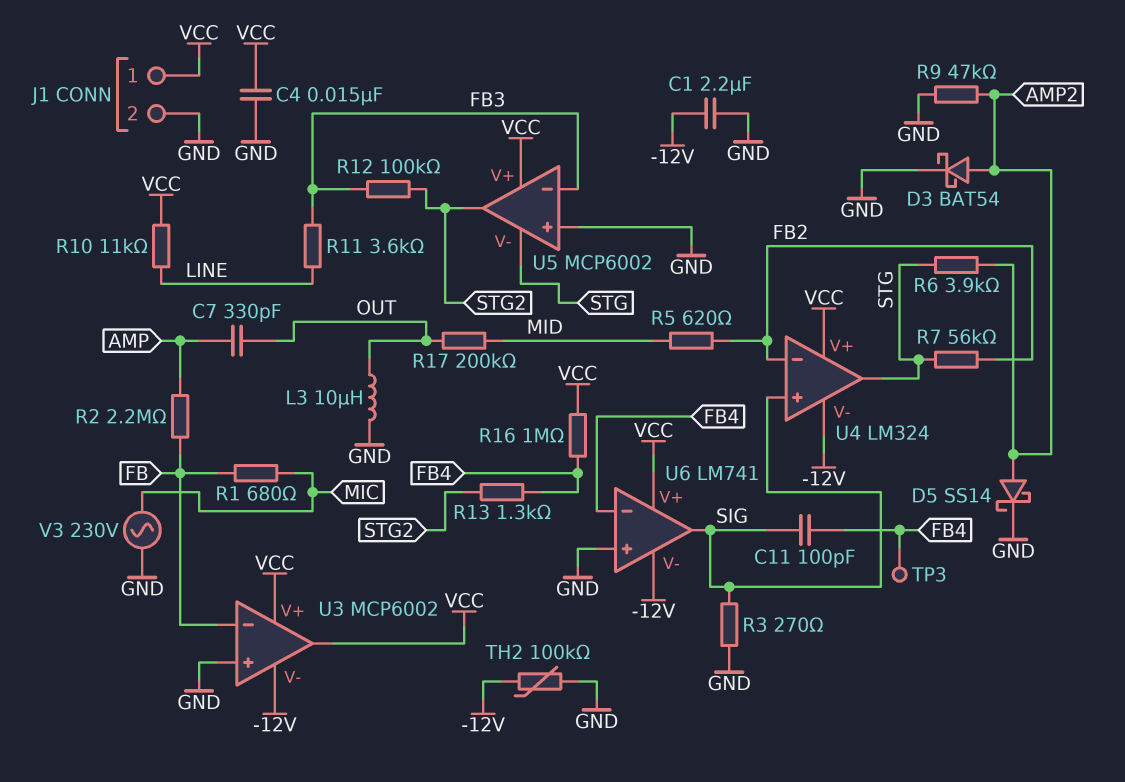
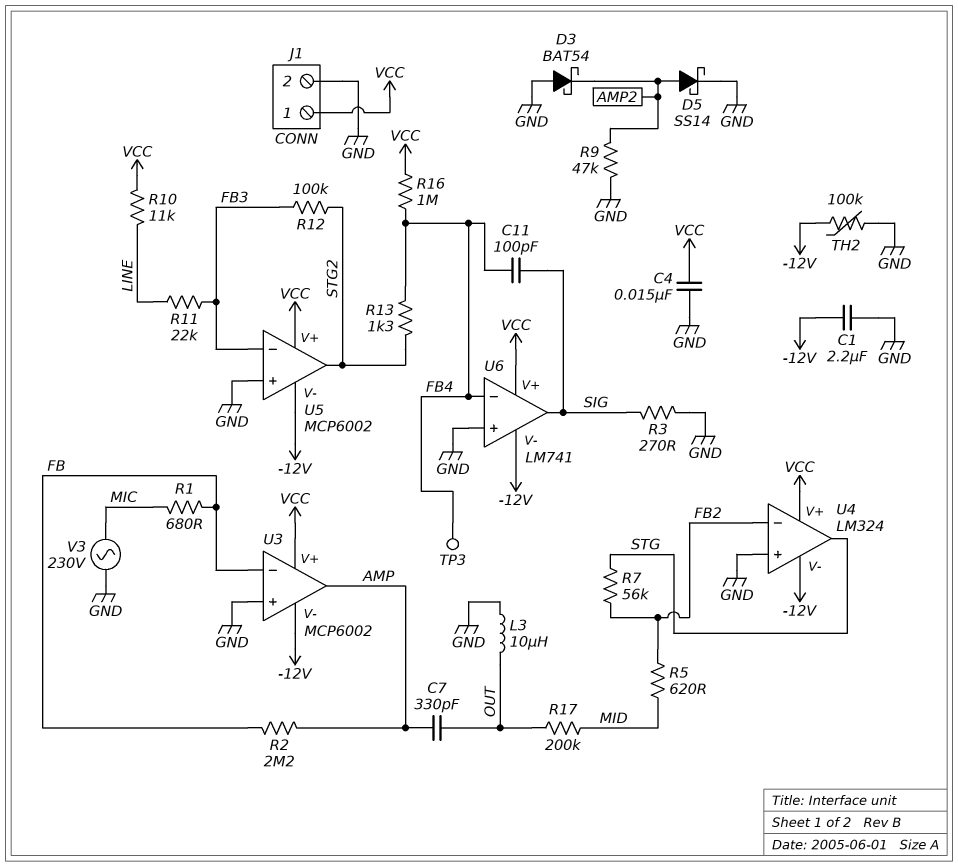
D3: schottky BAT54 (A AMP2, K GND) -> schottky BAT54 (A GND, K AMP2)
R6: 3.9k (AMP2, STG) -> none
R11: 3.6k (FB3, LINE) -> 22k (FB3, LINE)
U3 pin out: VCC -> AMP
U4 pin in+: SIG -> GND
U5 pin V-: STG -> -12V

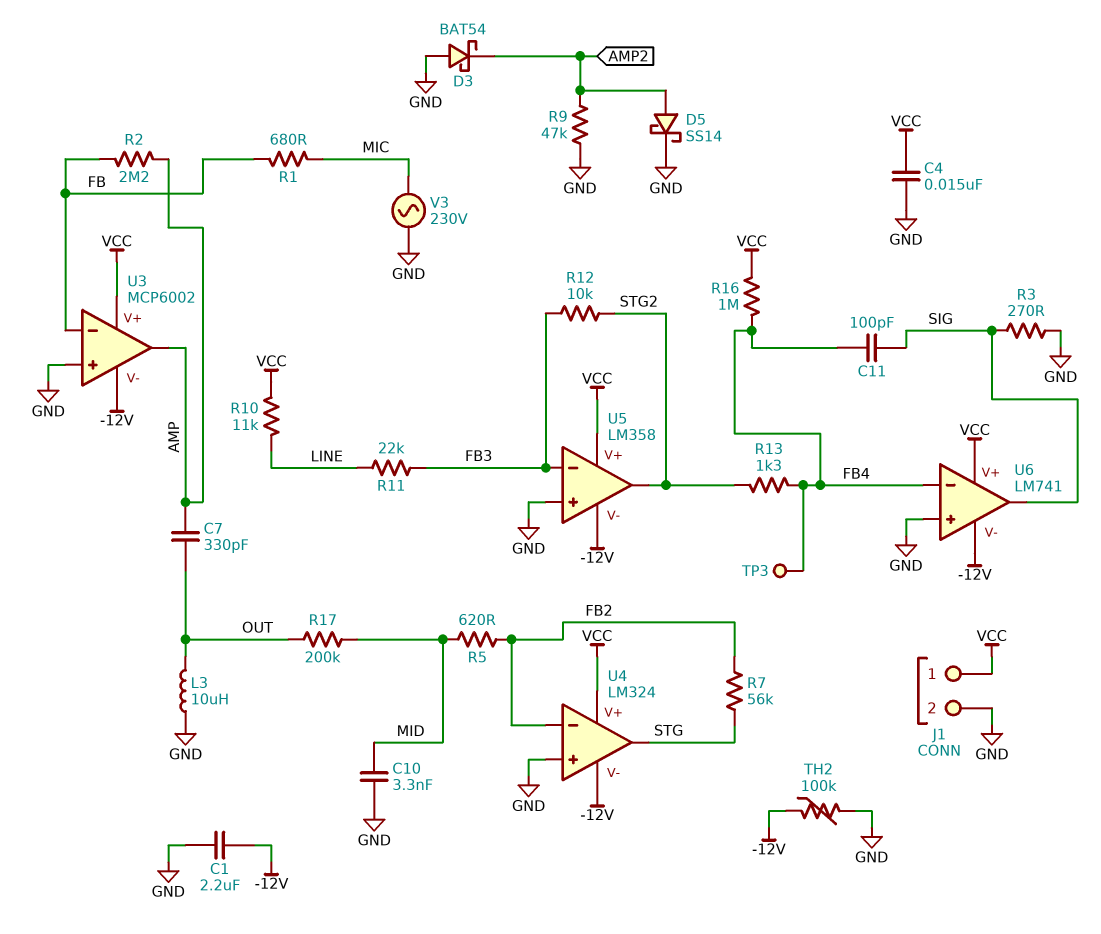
C10: none -> 3.3nF (GND, MID)
R12: 100k (FB3, STG2) -> 10k (FB3, STG2)
U5: MCP6002 -> LM358

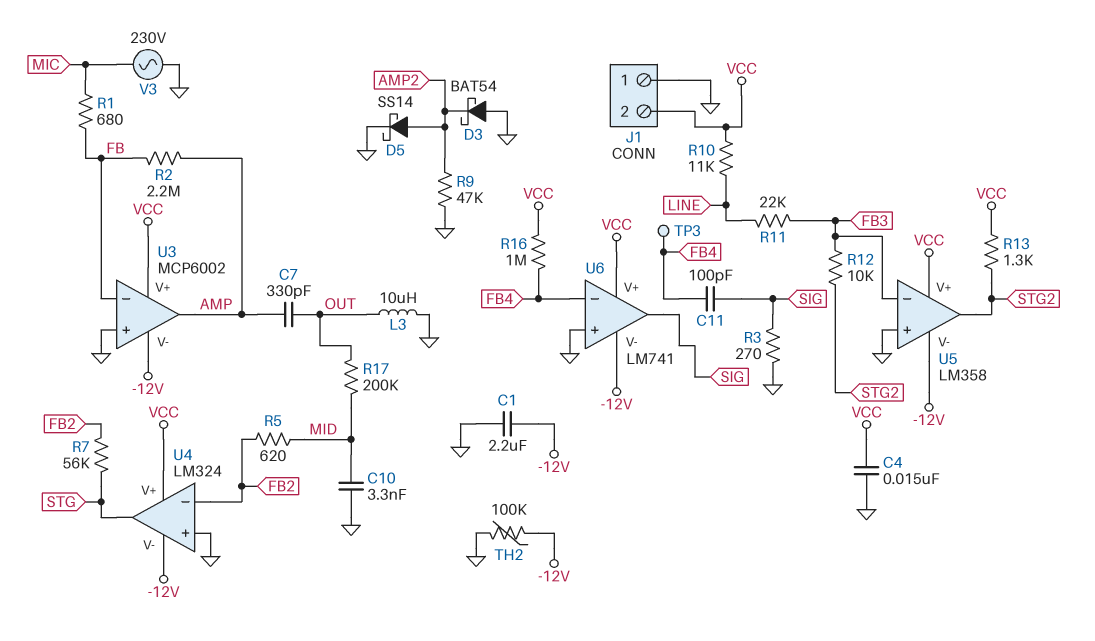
J1 pin 1: VCC -> GND
J1 pin 2: GND -> VCC
R13: 1.3k (FB4, STG2) -> 1.3k (STG2, VCC)

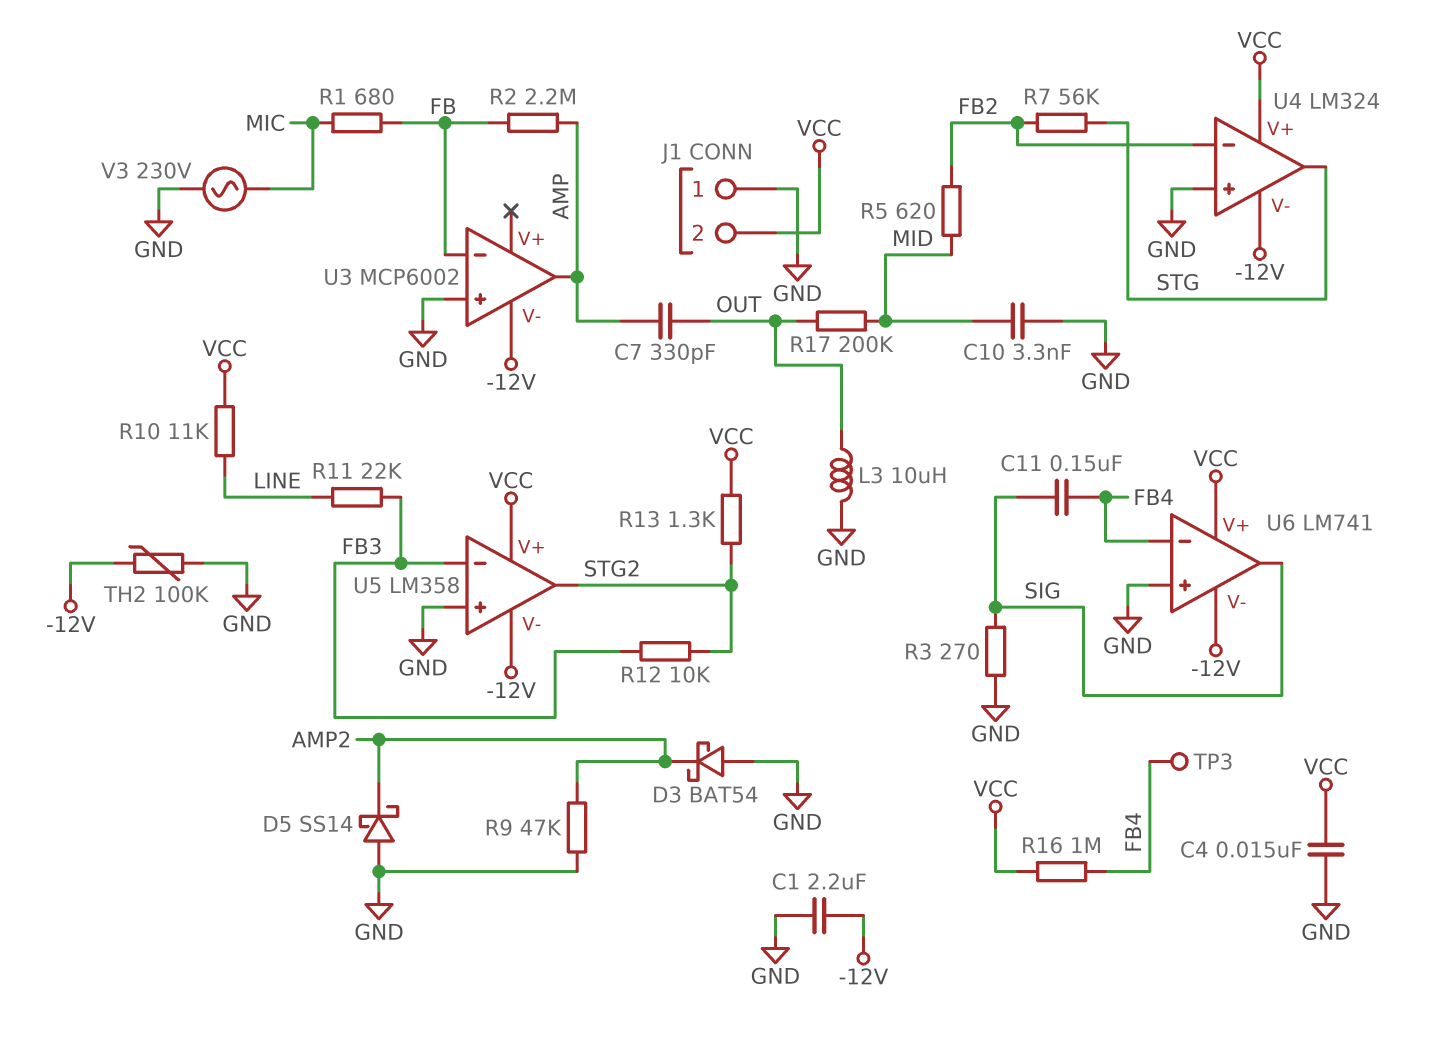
C11: 100pF (FB4, SIG) -> 150nF (FB4, SIG)
D5: schottky SS14 (A AMP2, K GND) -> schottky SS14 (A GND, K AMP2)
U3 pin V+: VCC -> none

